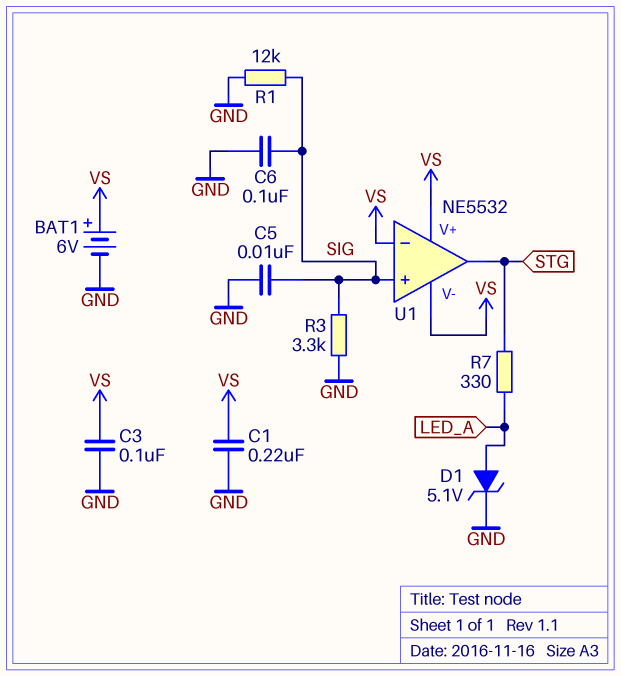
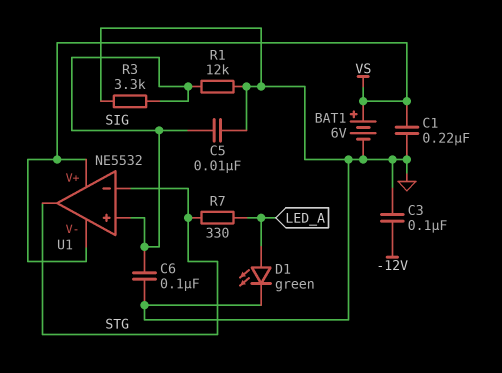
C3: 100nF (GND, VS) -> 100nF (-12V, GND)
D1: zener 5.1V (A LED_A, K GND) -> LED green (A LED_A, K GND)
U1 pin in-: VS -> STG

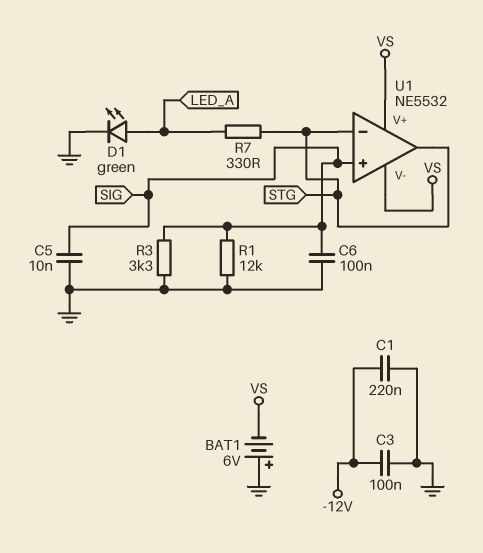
BAT1: 6V (plus VS, minus GND) -> 6V (plus GND, minus VS)
C1: 220nF (GND, VS) -> 220nF (-12V, GND)

